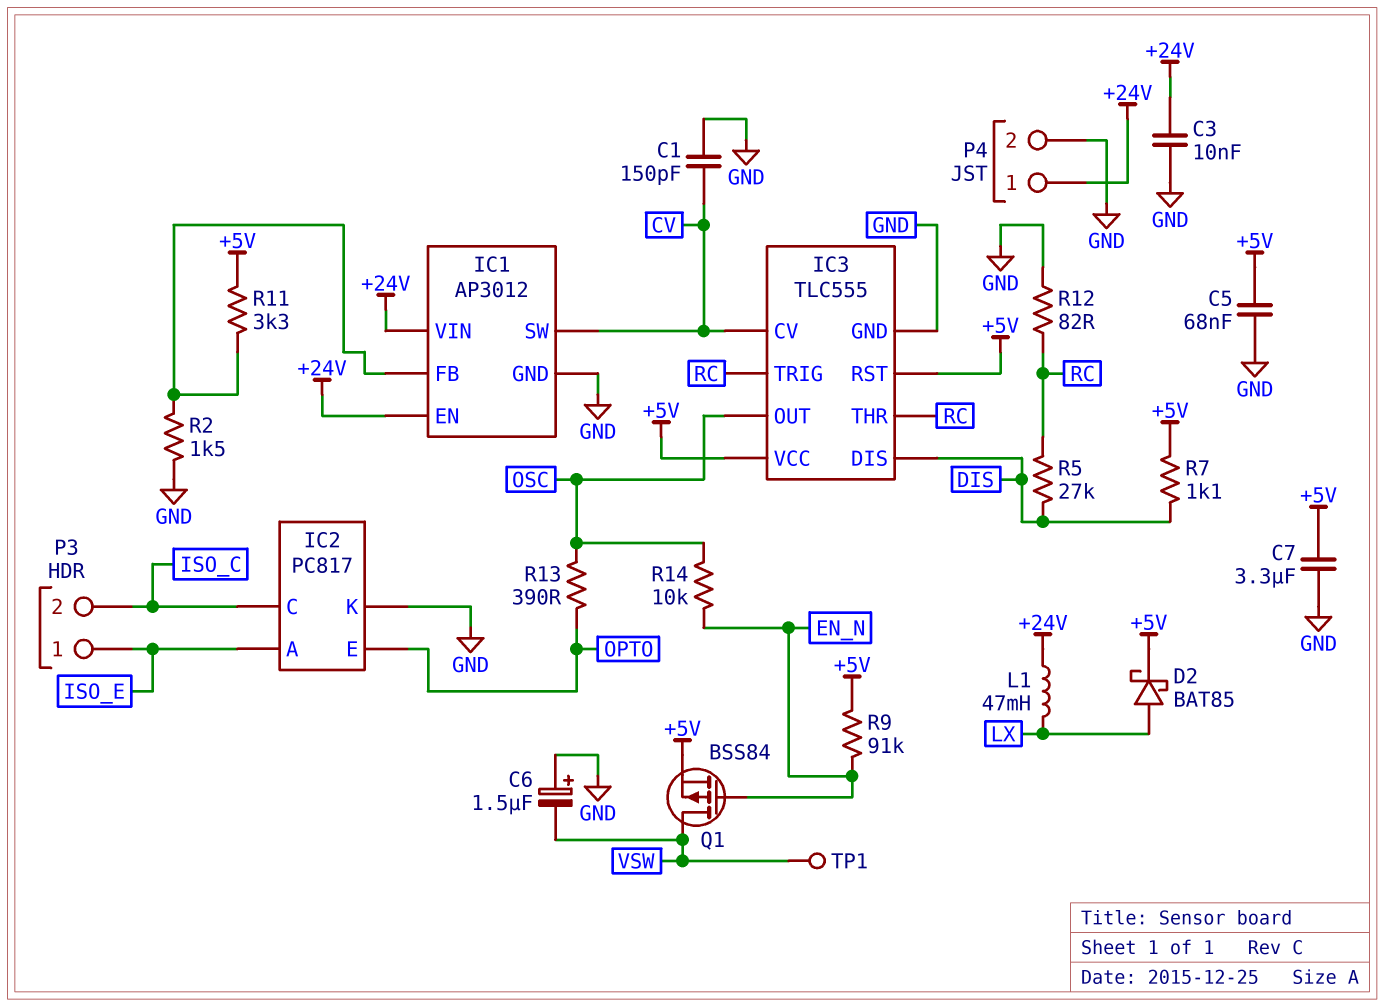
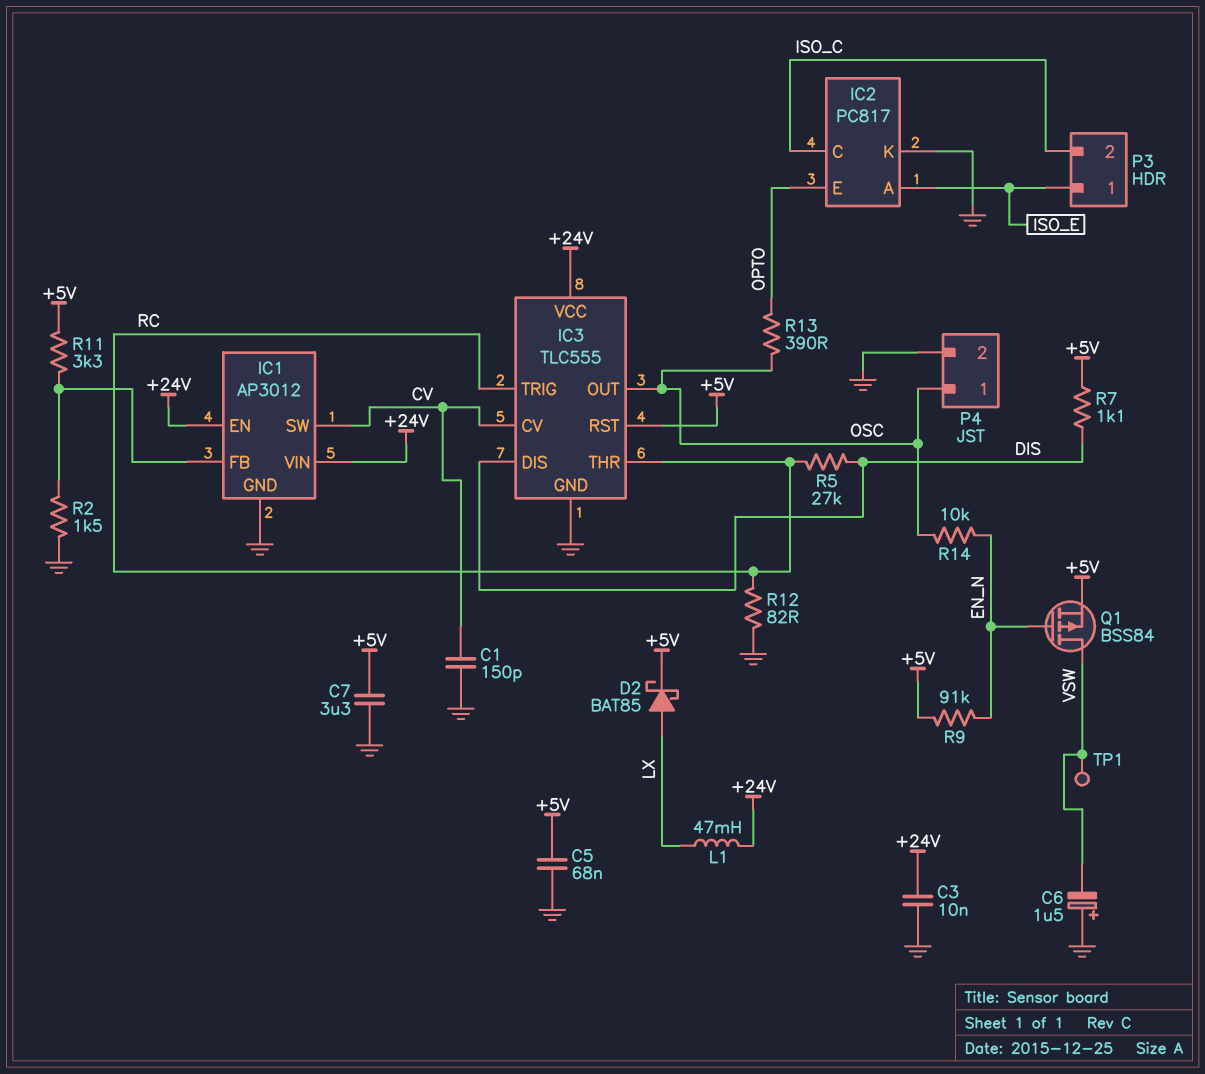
IC3 pin VCC: +5V -> +24V
P4 pin 1: +24V -> OSC

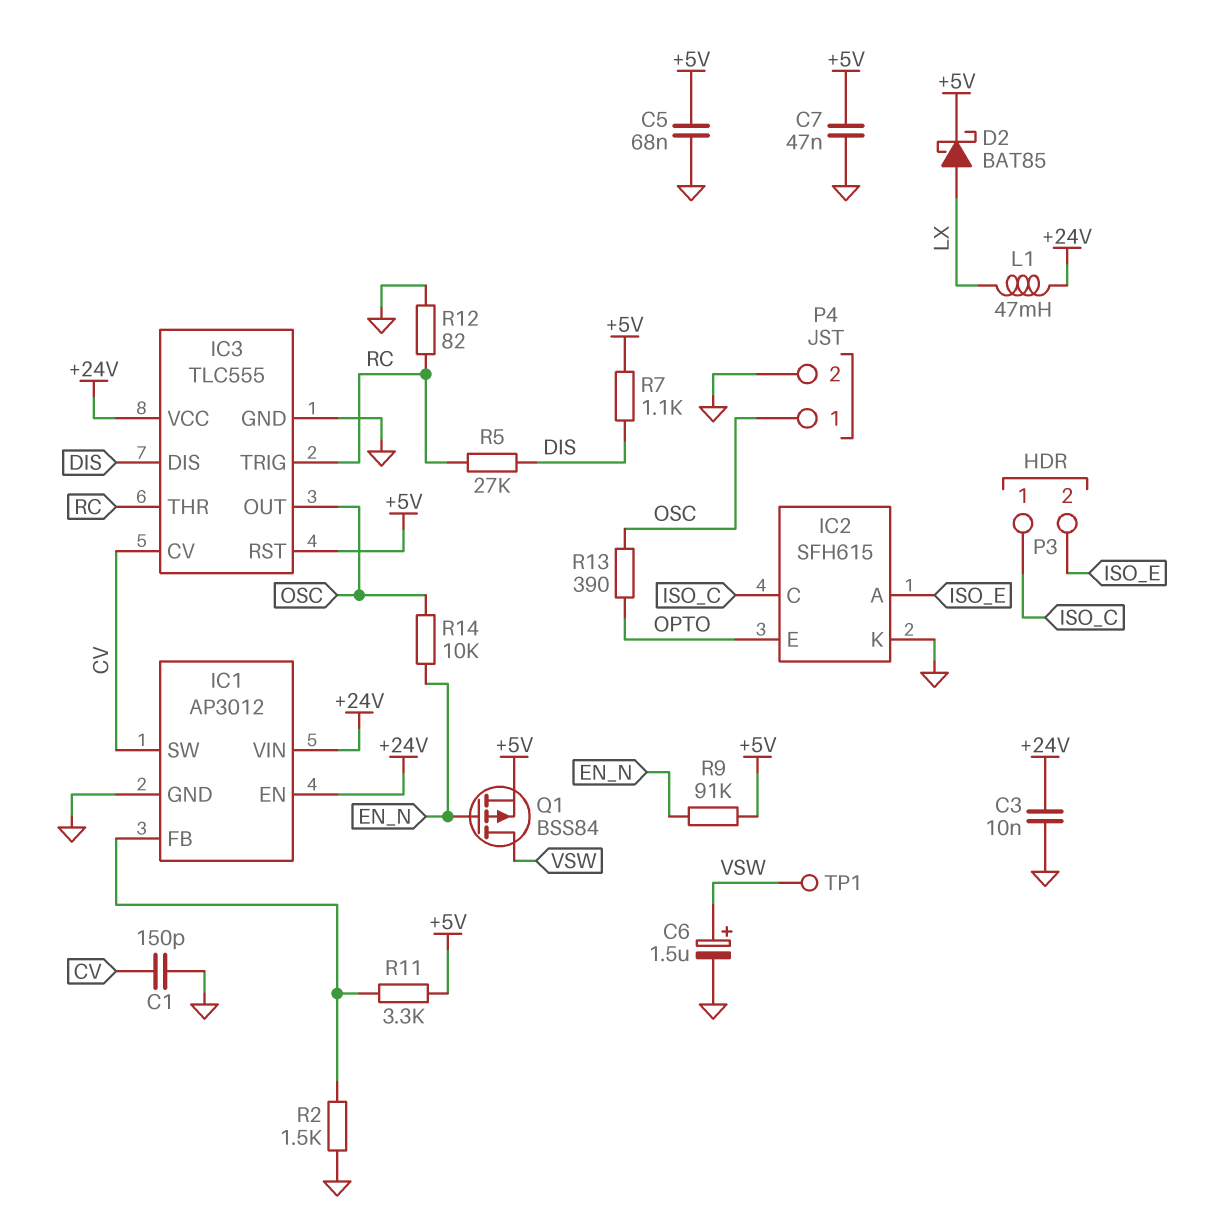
C6: 1.5uF (plus GND, minus VSW) -> 1.5uF (plus VSW, minus GND)
C7: 3.3uF (+5V, GND) -> 47nF (+5V, GND)
IC2: PC817 -> SFH615
P3 pin 1: ISO_E -> ISO_C
P3 pin 2: ISO_C -> ISO_E

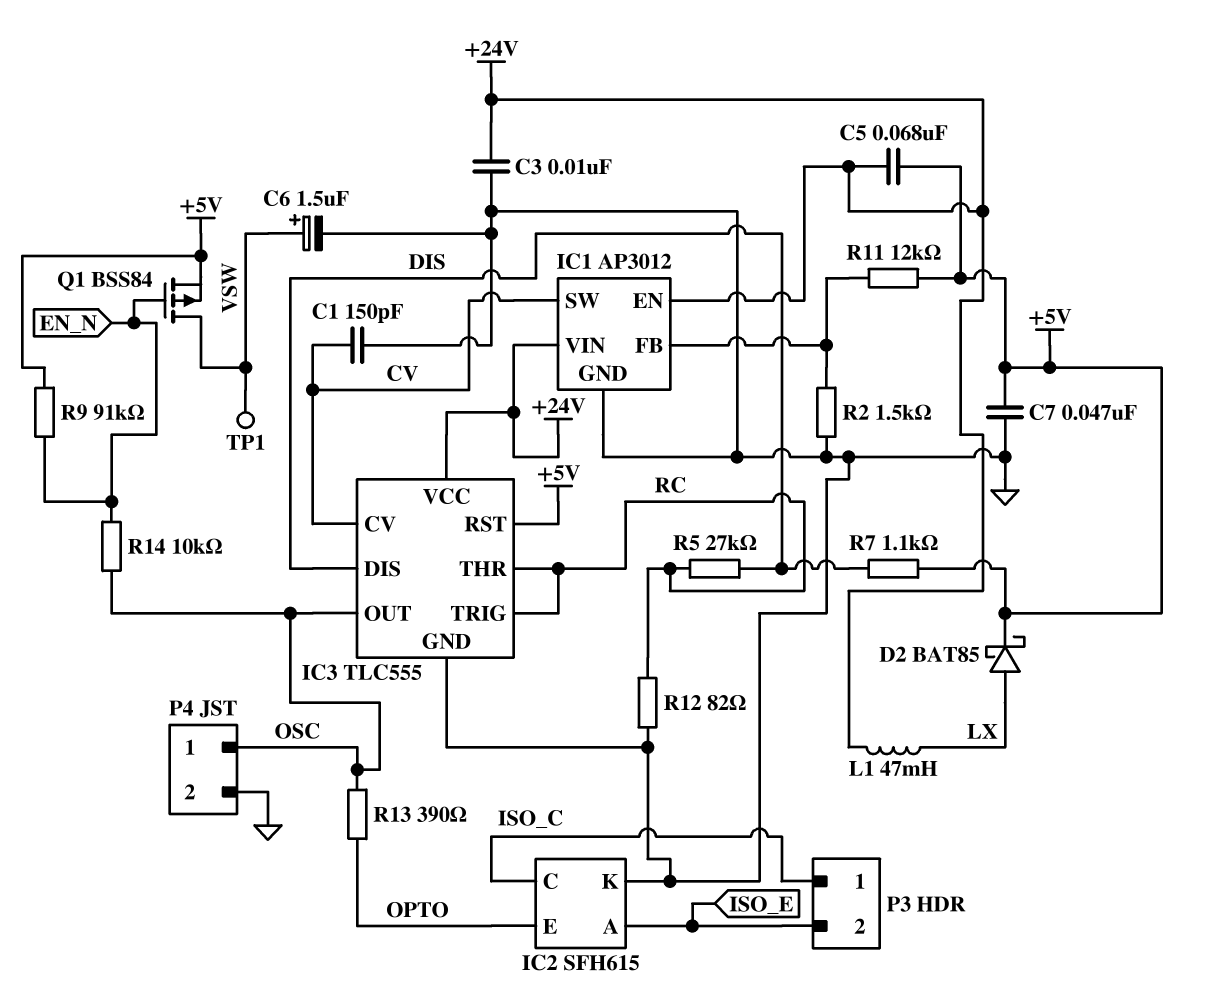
C5: 68nF (+5V, GND) -> 68nF (+5V, +24V)
R11: 3.3k (+5V, IC1/FB) -> 12k (+5V, IC1/FB)

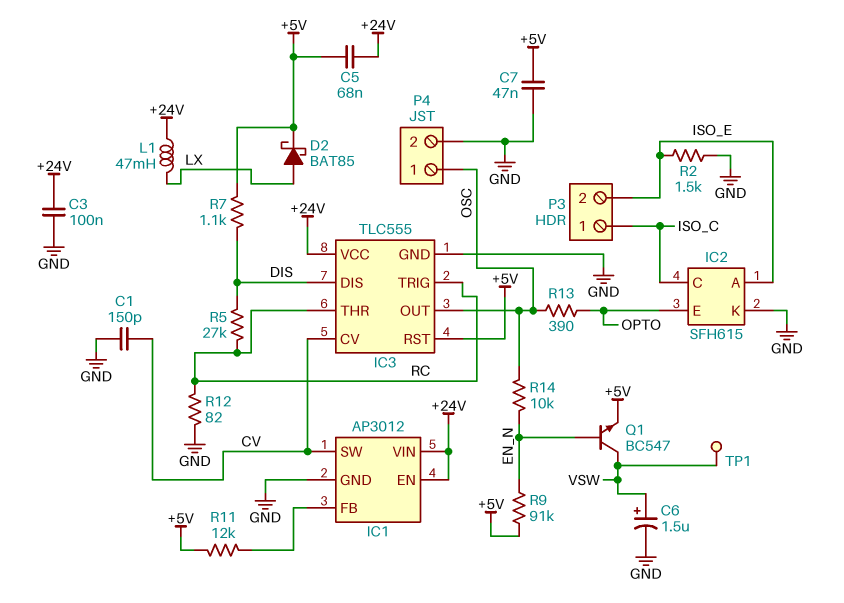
C3: 10nF (+24V, GND) -> 100nF (+24V, GND)
Q1: PMOS BSS84 (G EN_N, D VSW, S +5V) -> NPN BC547 (B EN_N, C VSW, E +5V)
R2: 1.5k (GND, IC1/FB) -> 1.5k (GND, ISO_E)

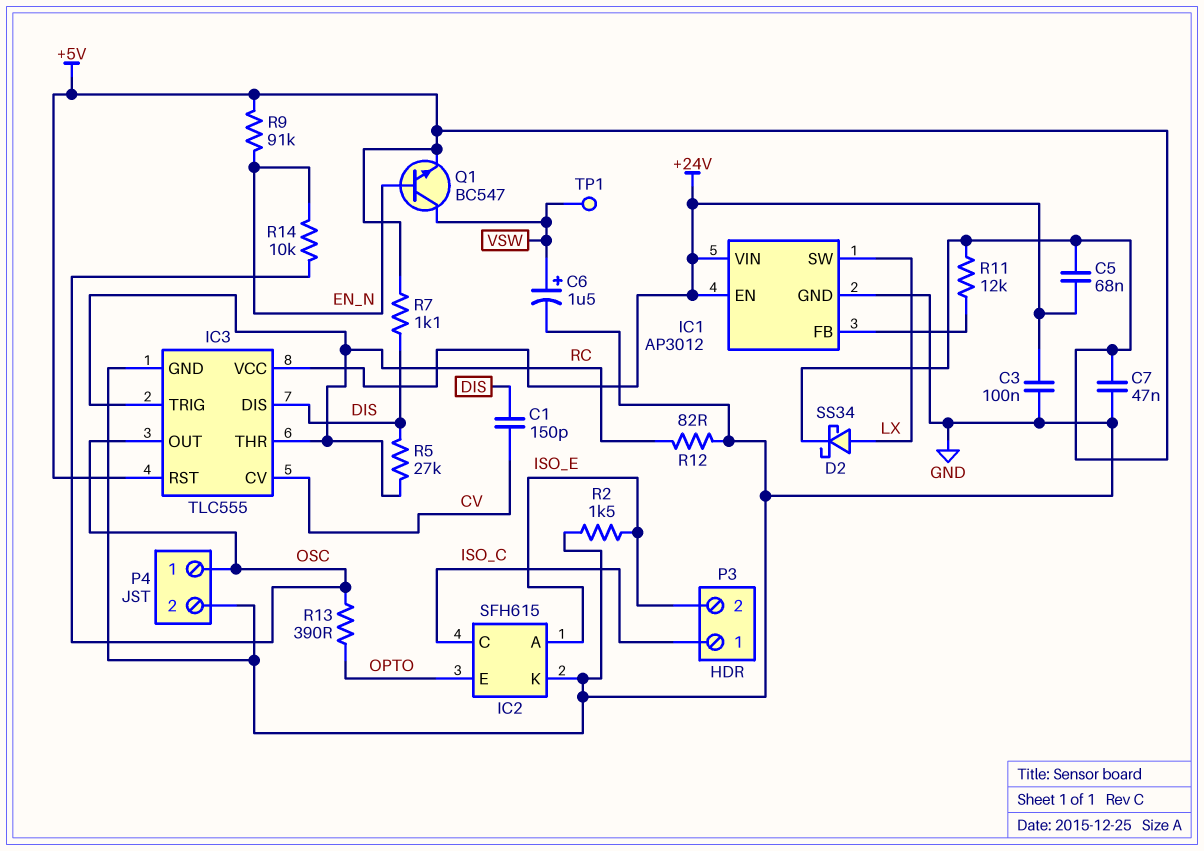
C1: 150pF (CV, GND) -> 150pF (CV, DIS)
D2: schottky BAT85 (A LX, K +5V) -> schottky SS34 (A LX, K +5V)
IC1 pin SW: CV -> LX
L1: 47mH (+24V, LX) -> none

